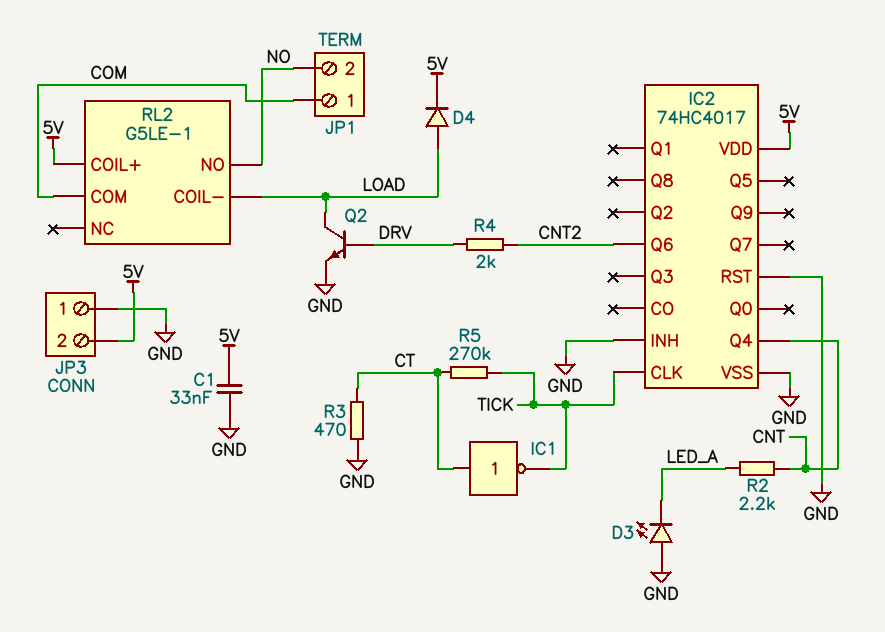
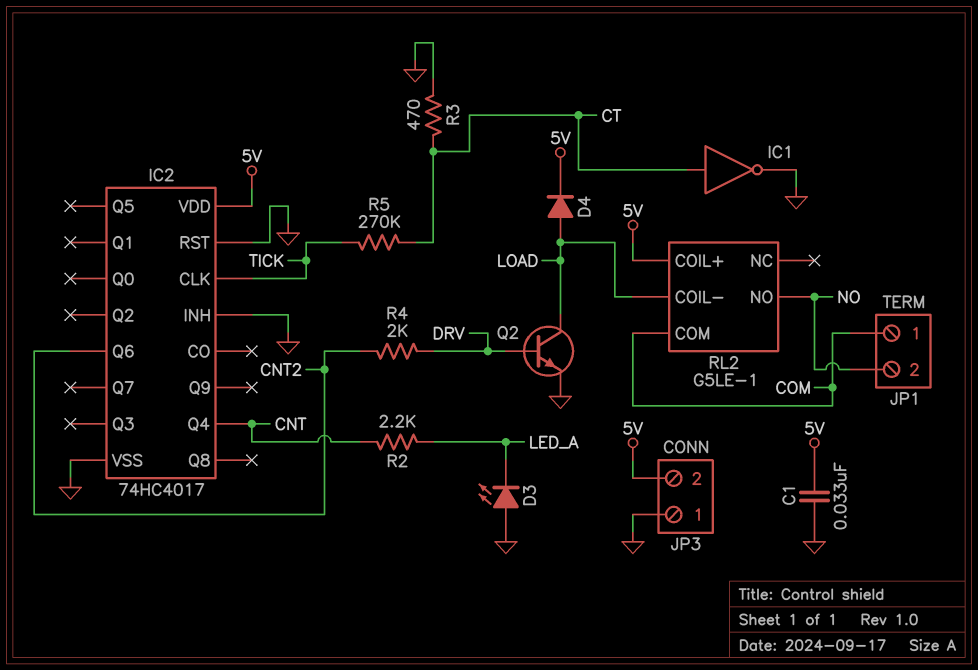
IC1: NOT (in CT, out TICK) -> NOT (in CT, out GND)

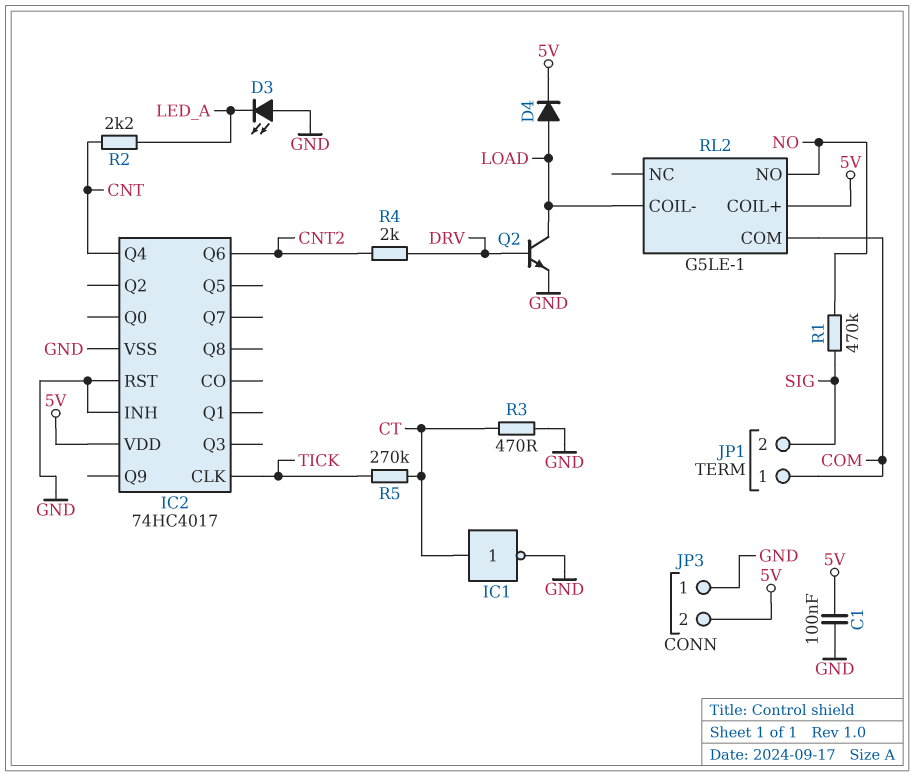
C1: 33nF (5V, GND) -> 100nF (5V, GND)
JP1 pin 2: NO -> SIG
R1: none -> 470k (NO, SIG)

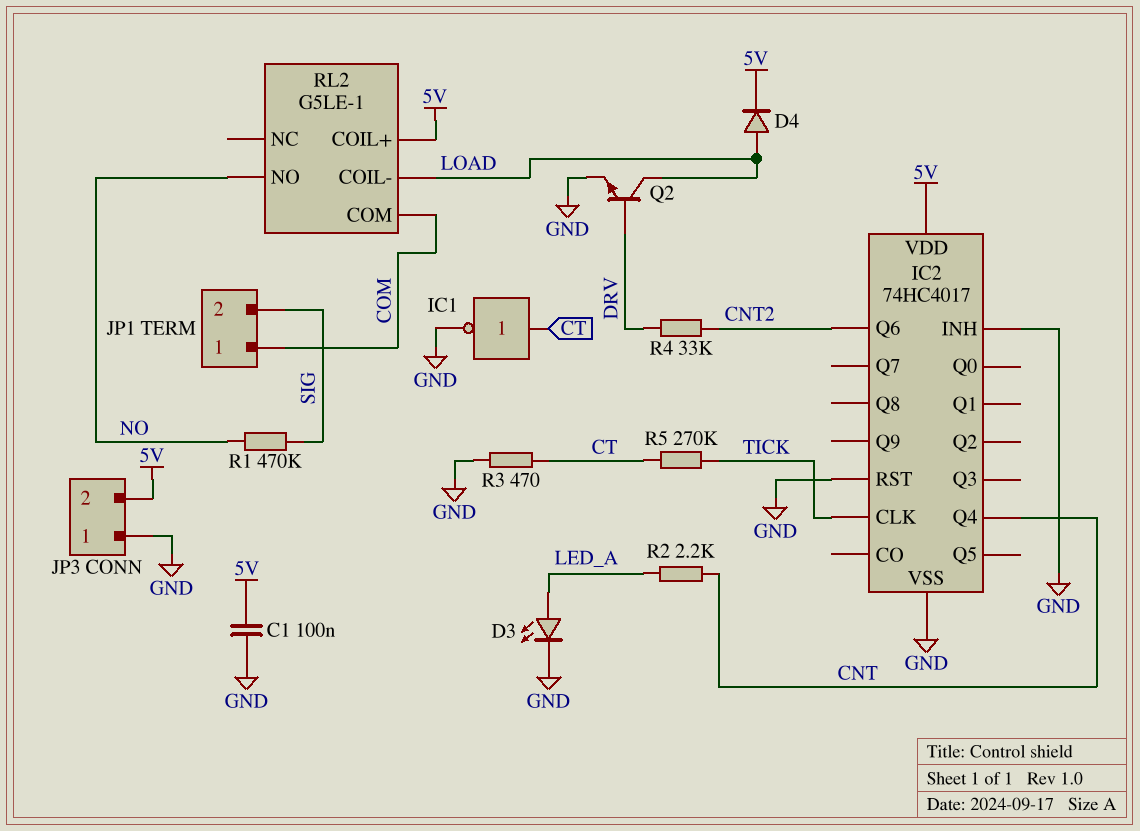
D3: LED (A GND, K LED_A) -> LED (A LED_A, K GND)
R4: 2k (CNT2, DRV) -> 33k (CNT2, DRV)

